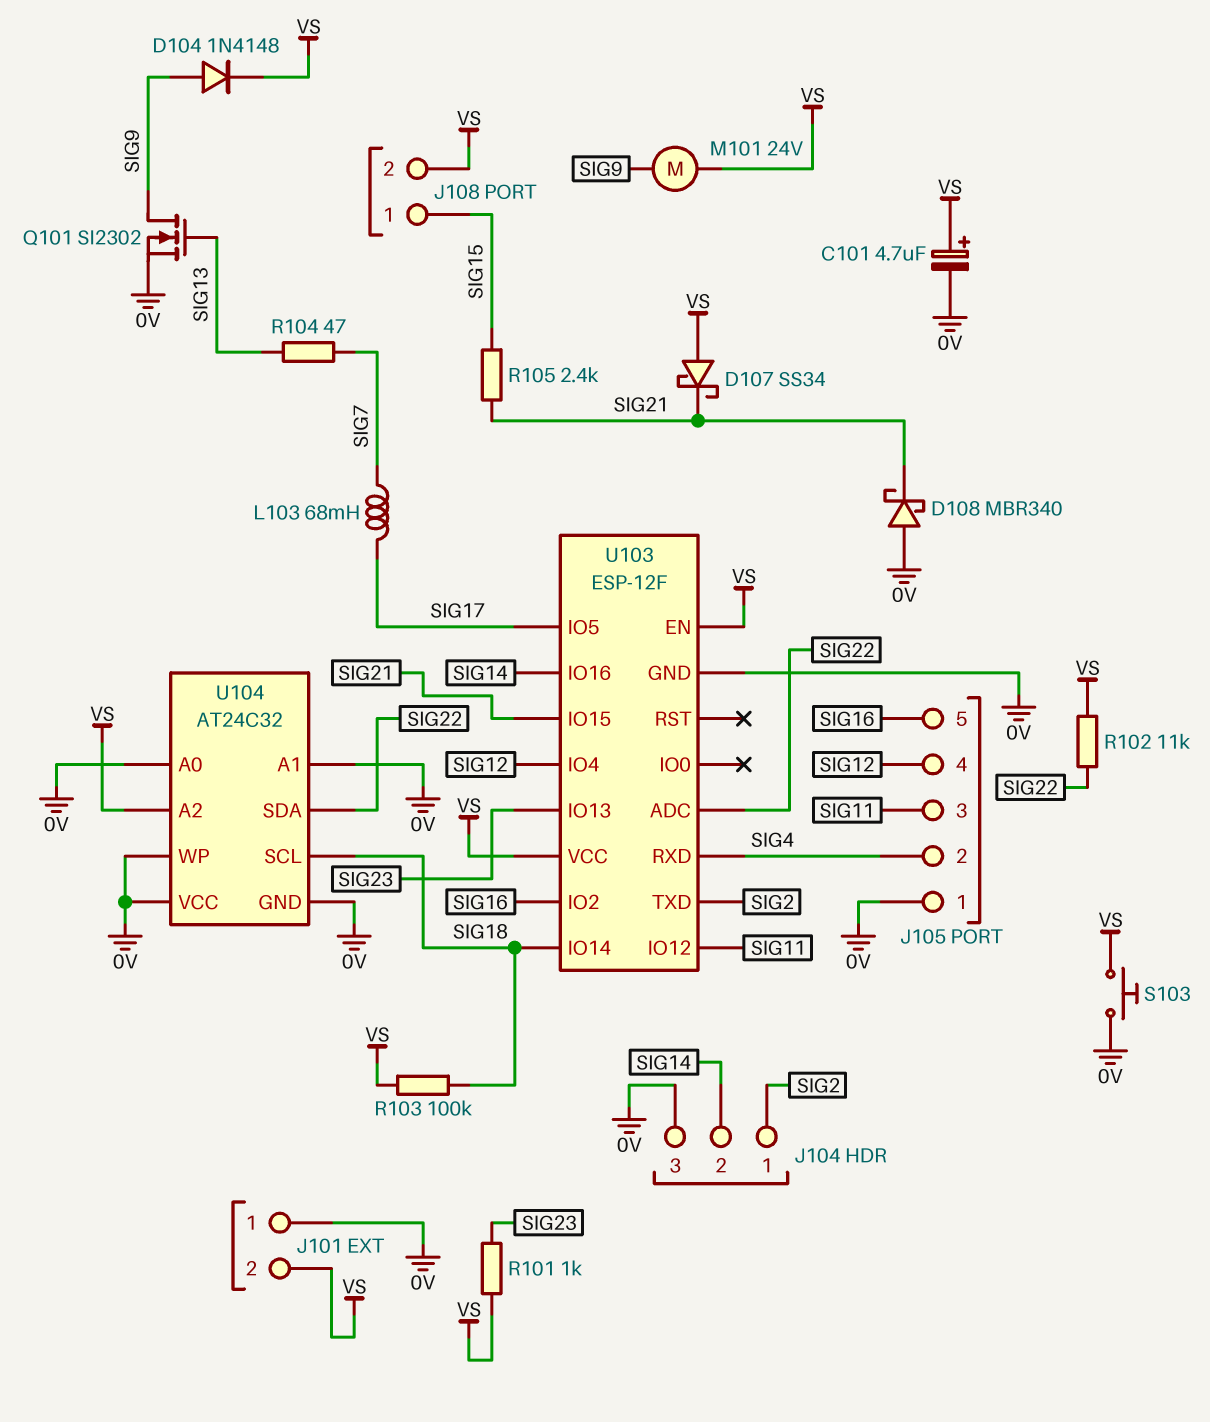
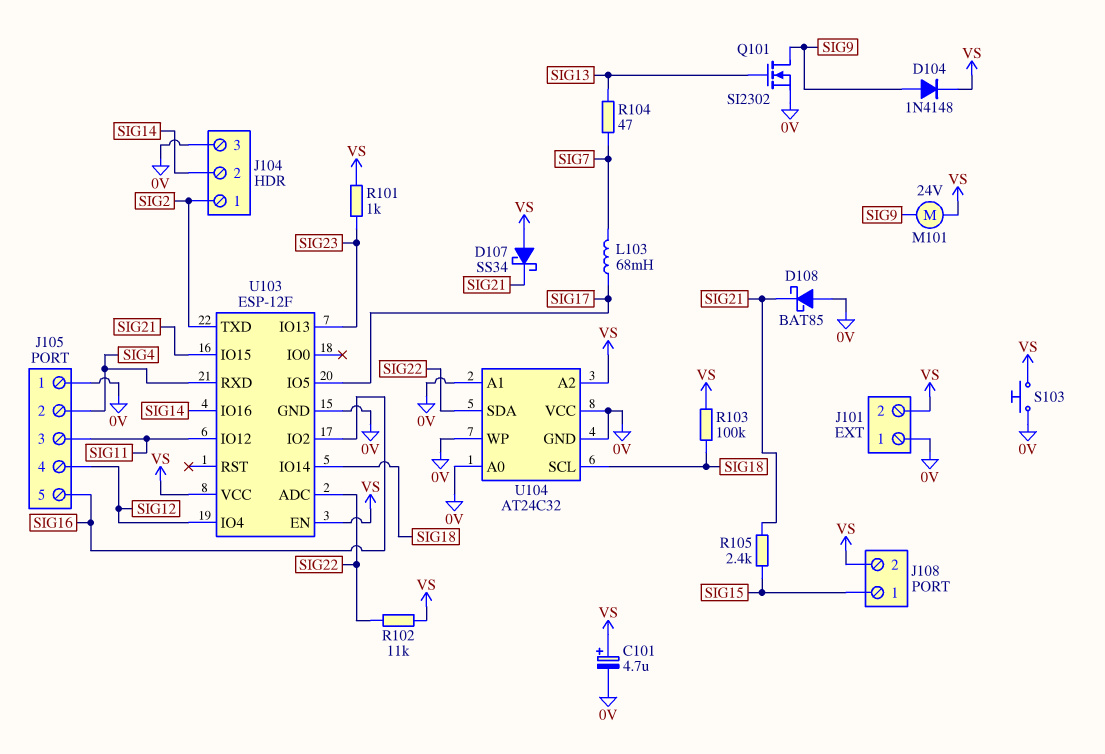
D108: schottky MBR340 (A 0V, K SIG21) -> schottky BAT85 (A 0V, K SIG21)

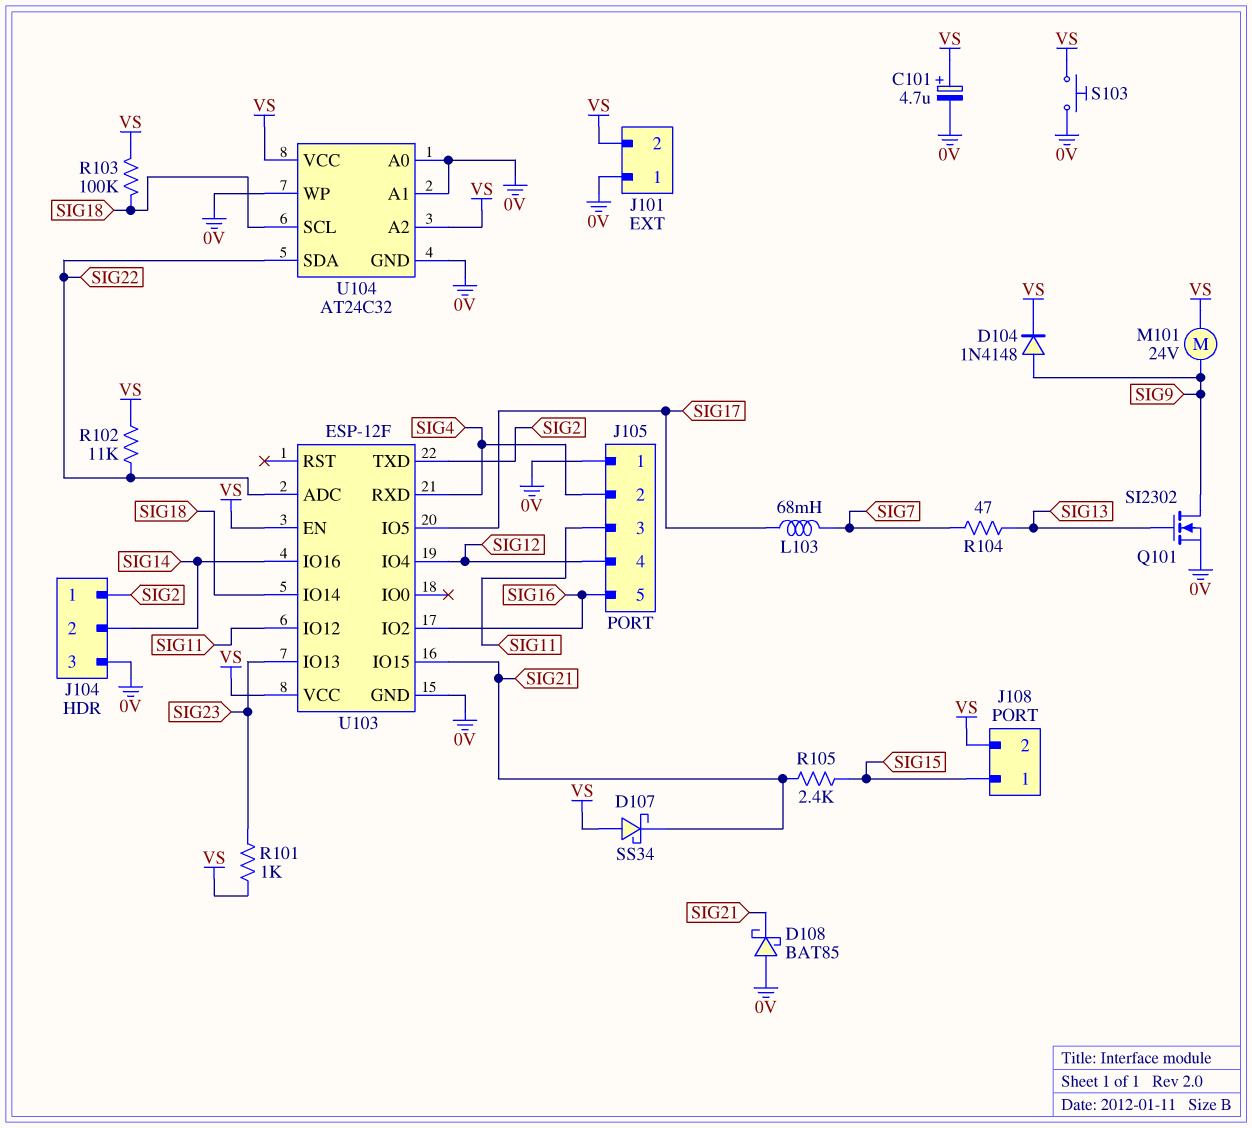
U104 pin VCC: 0V -> VS

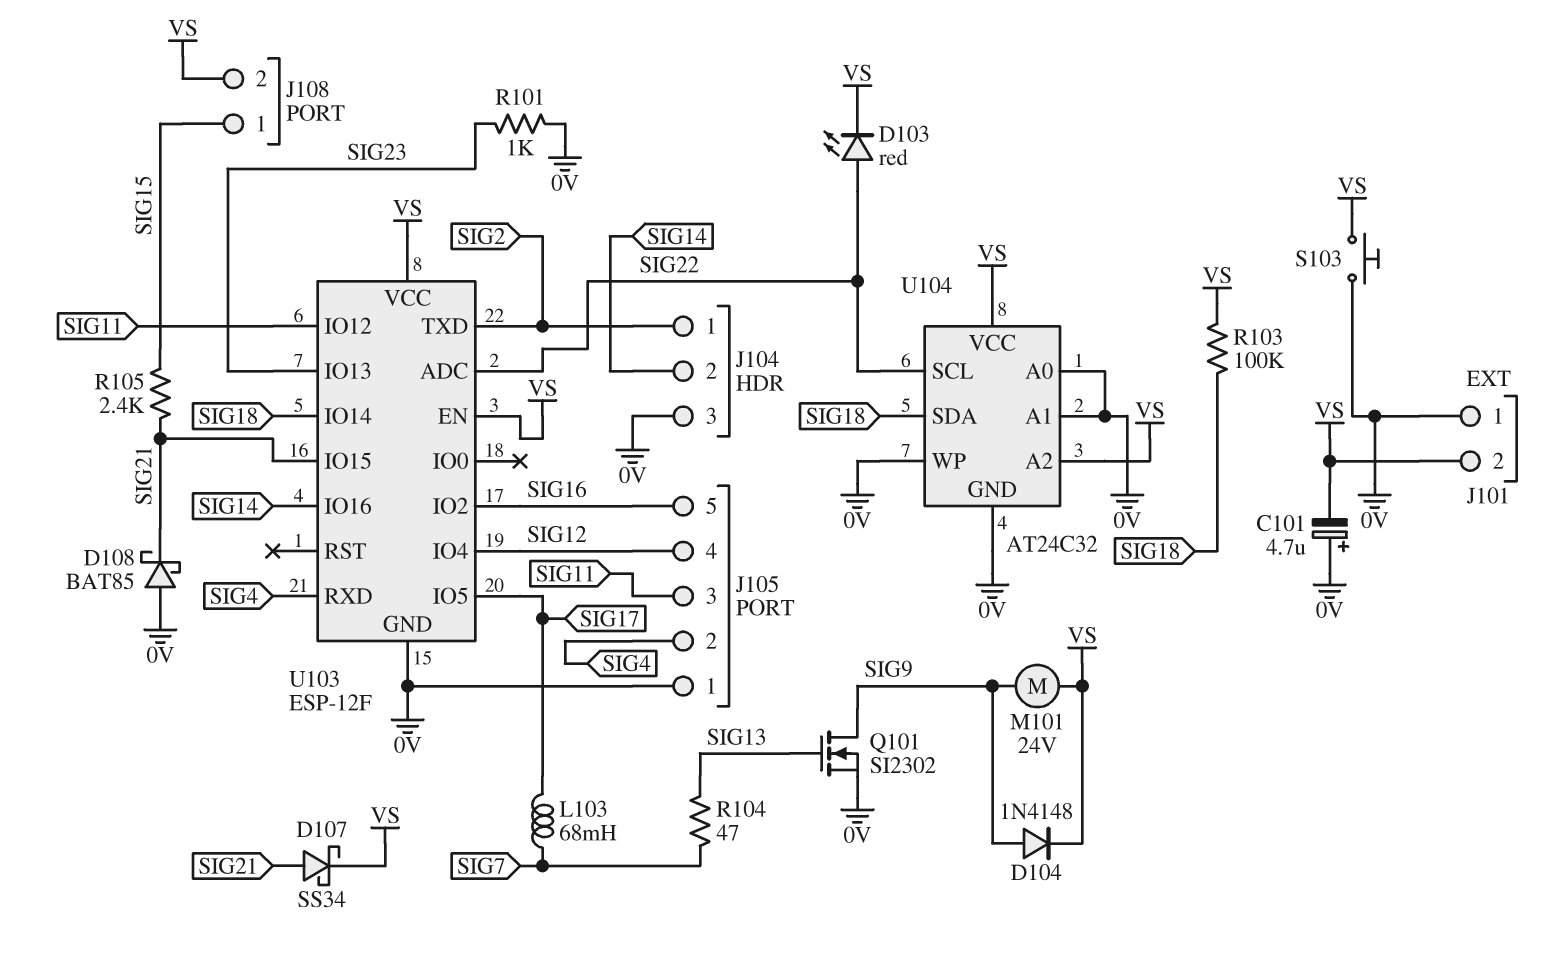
C101: 4.7uF (plus VS, minus 0V) -> 4.7uF (plus 0V, minus VS)
D103: none -> LED red (A SIG22, K VS)
D107: schottky SS34 (A VS, K SIG21) -> schottky SS34 (A SIG21, K VS)
R101: 1k (SIG23, VS) -> 1k (0V, SIG23)
R102: 11k (SIG22, VS) -> none
U104 pin SCL: SIG18 -> SIG22
U104 pin SDA: SIG22 -> SIG18

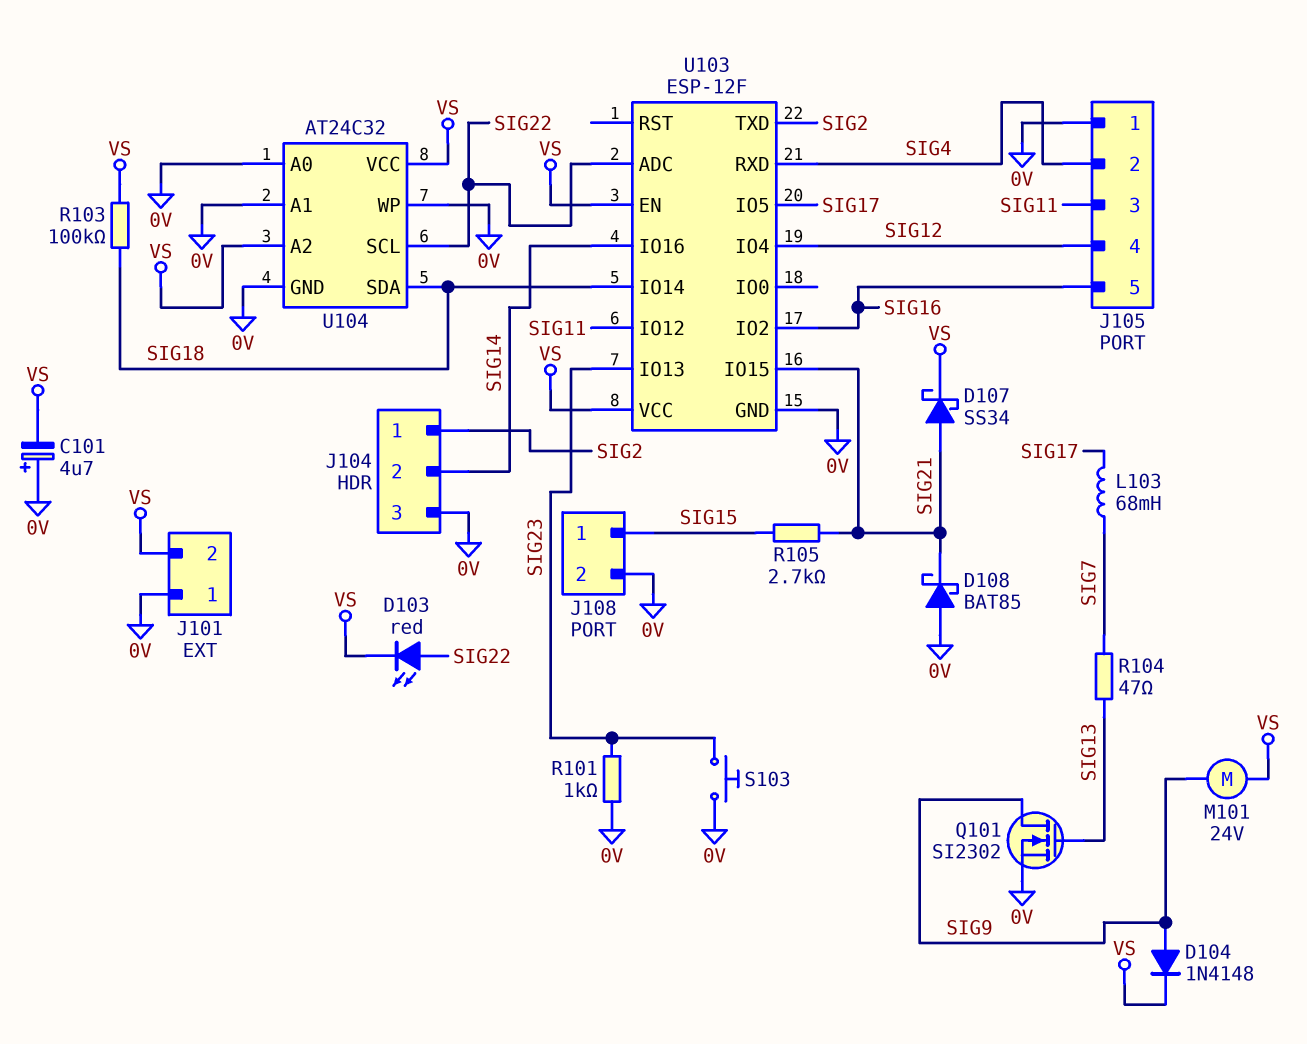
J108 pin 2: VS -> 0V
R105: 2.4k (SIG15, SIG21) -> 2.7k (SIG15, SIG21)
S103: button (0V, VS) -> button (0V, SIG23)

